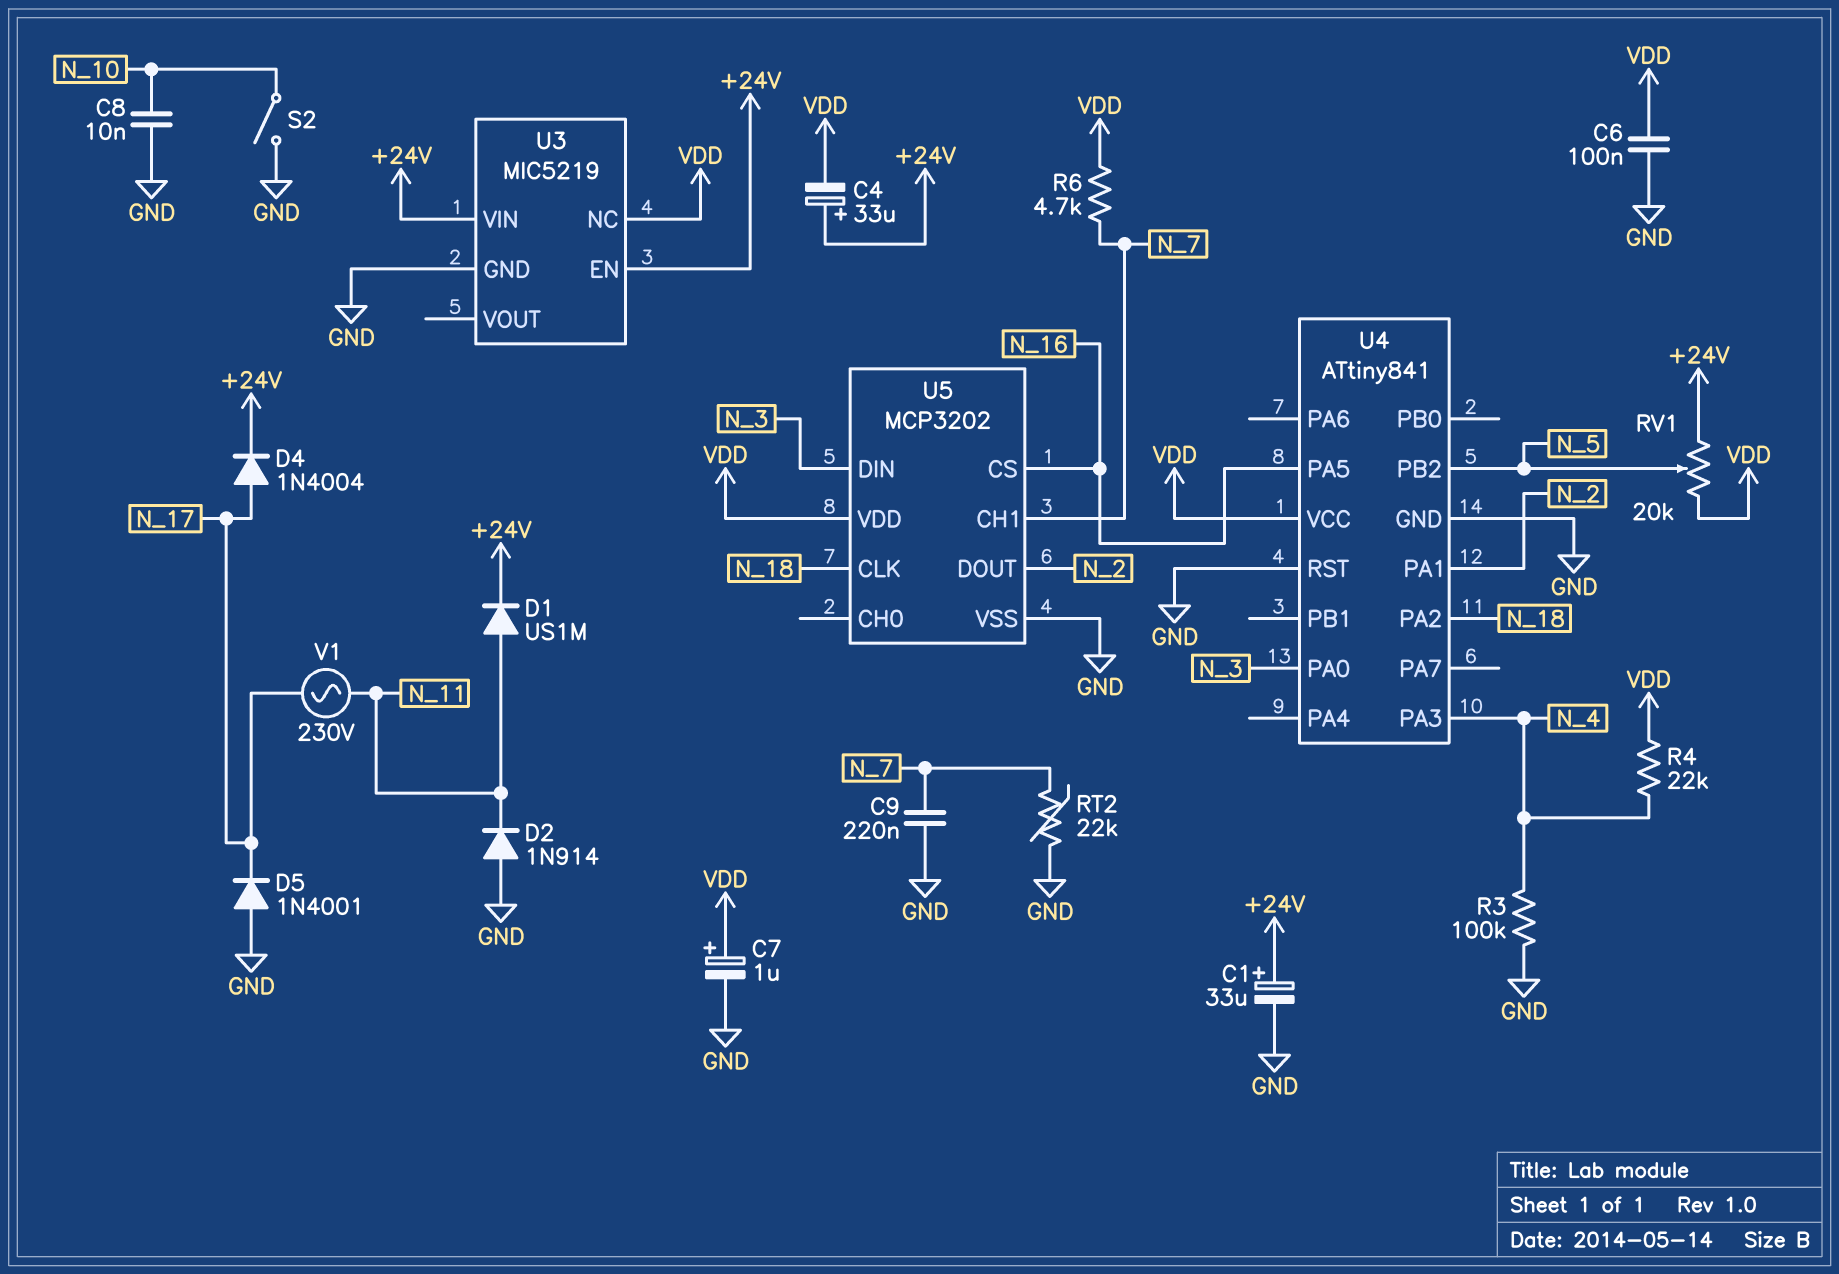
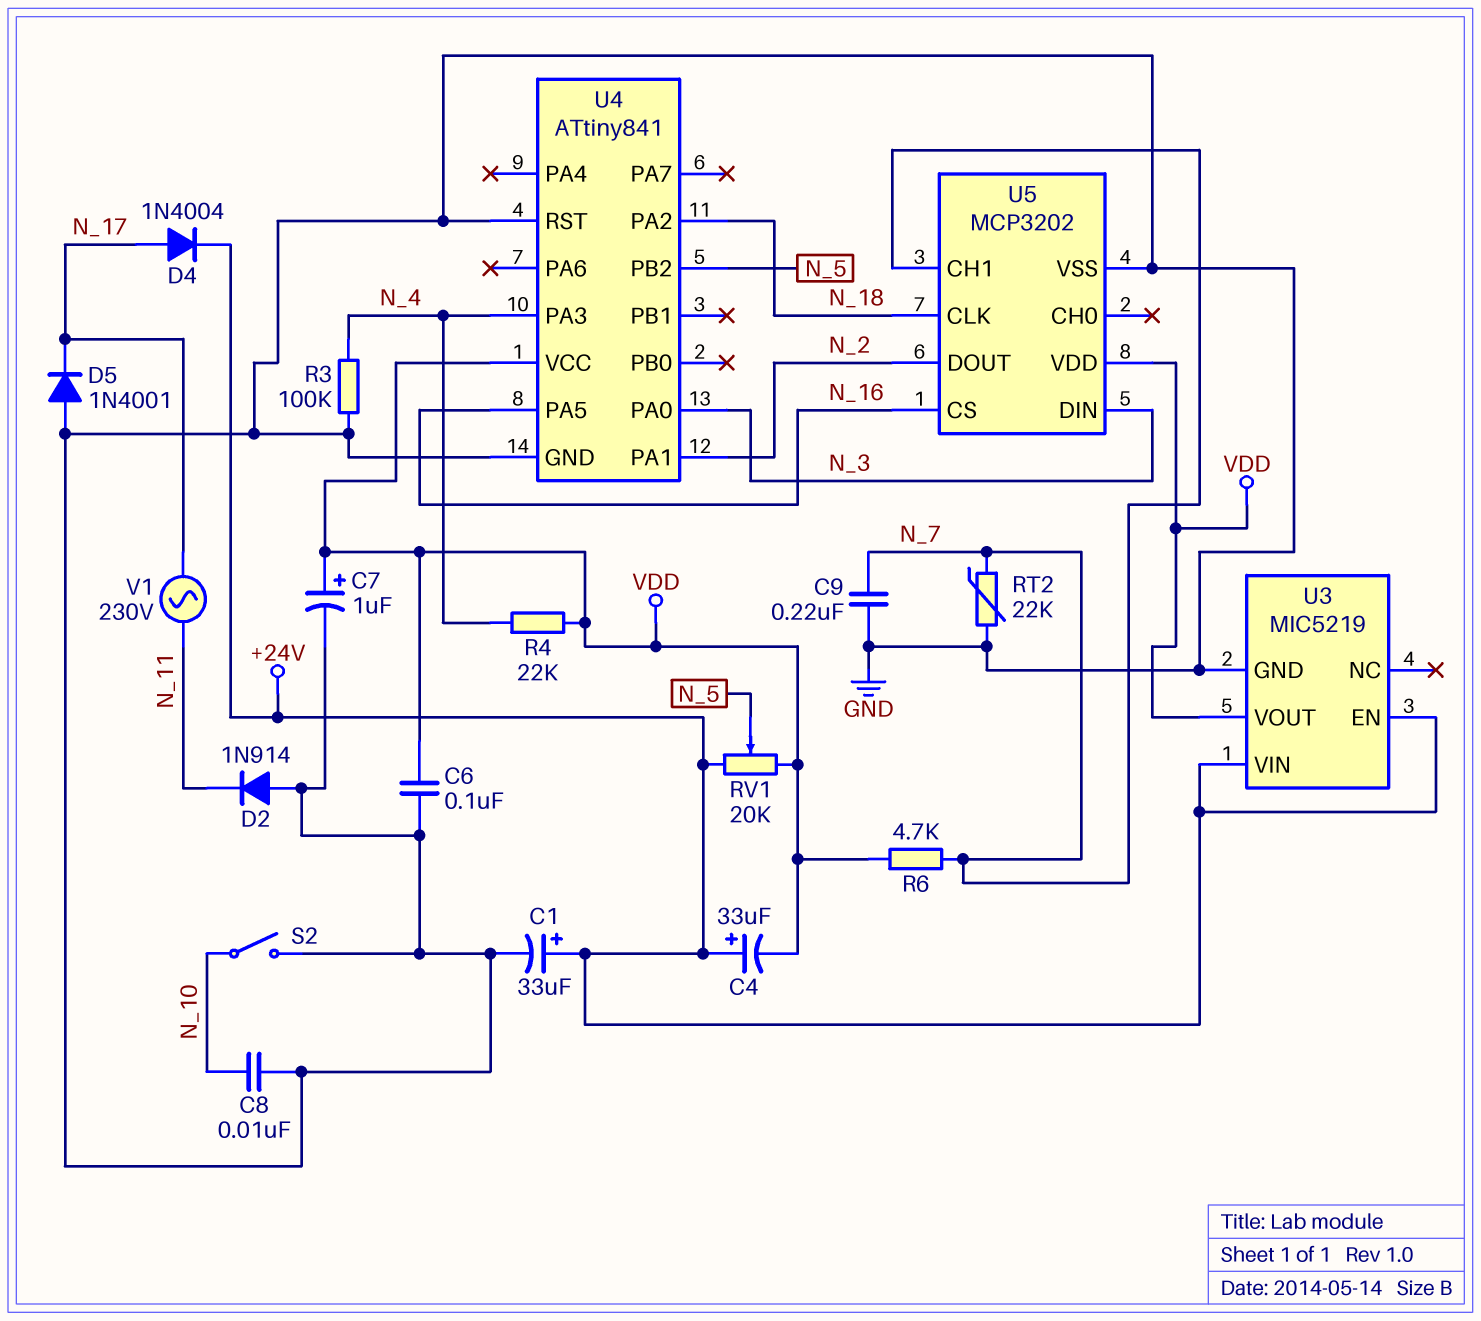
D1: diode US1M (A N_11, K +24V) -> none
U3 pin NC: VDD -> none
U3 pin VOUT: none -> VDD

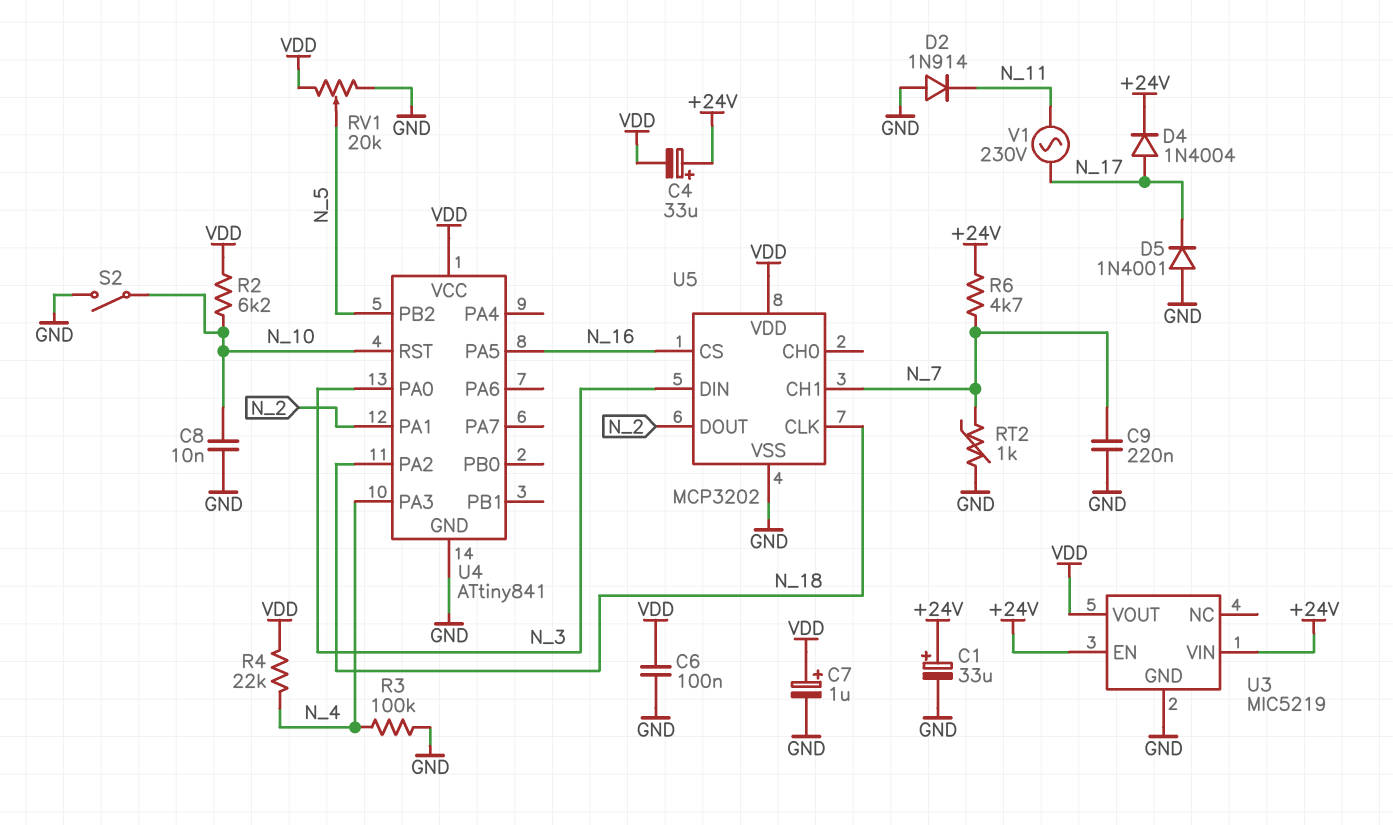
R2: none -> 6.2k (N_10, VDD)
R6: 4.7k (N_7, VDD) -> 4.7k (+24V, N_7)
RT2: 22k (GND, N_7) -> 1k (GND, N_7)
RV1: 20k (+24V, VDD, wiper N_5) -> 20k (GND, VDD, wiper N_5)
U4 pin RST: GND -> N_10

